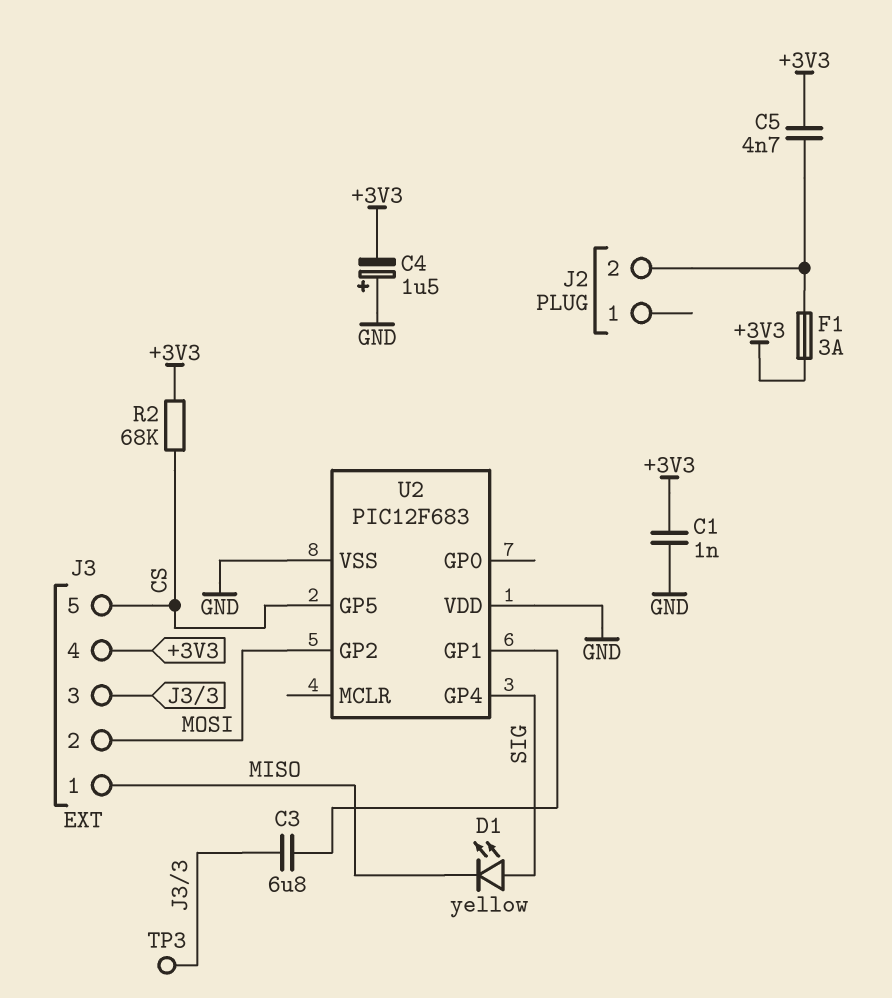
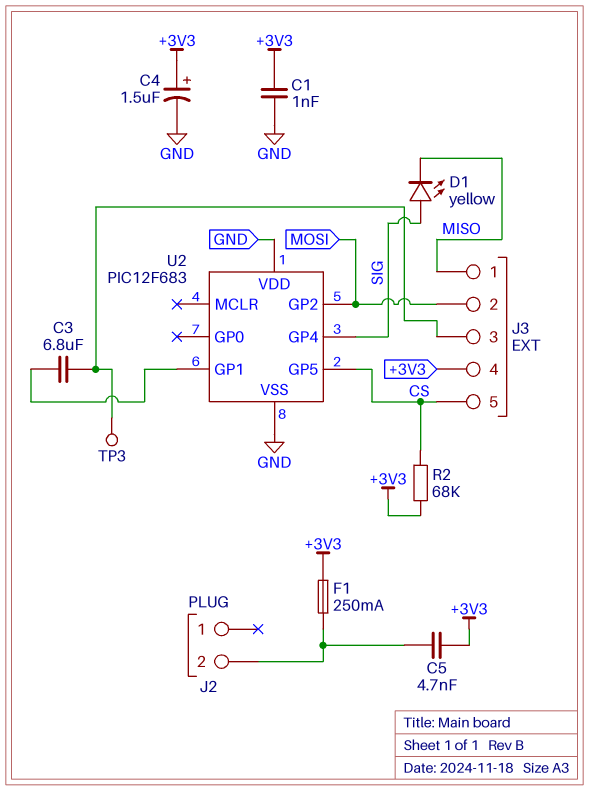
C4: 1.5uF (plus GND, minus +3V3) -> 1.5uF (plus +3V3, minus GND)
F1: 3A (+3V3, J2/2) -> 250mA (+3V3, J2/2)

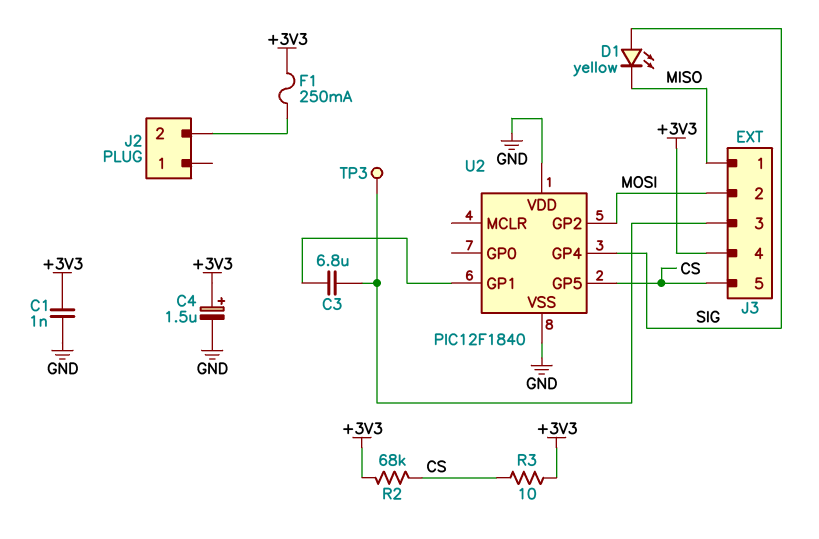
C5: 4.7nF (+3V3, J2/2) -> none
R3: none -> 10 (+3V3, CS)
U2: PIC12F683 -> PIC12F1840

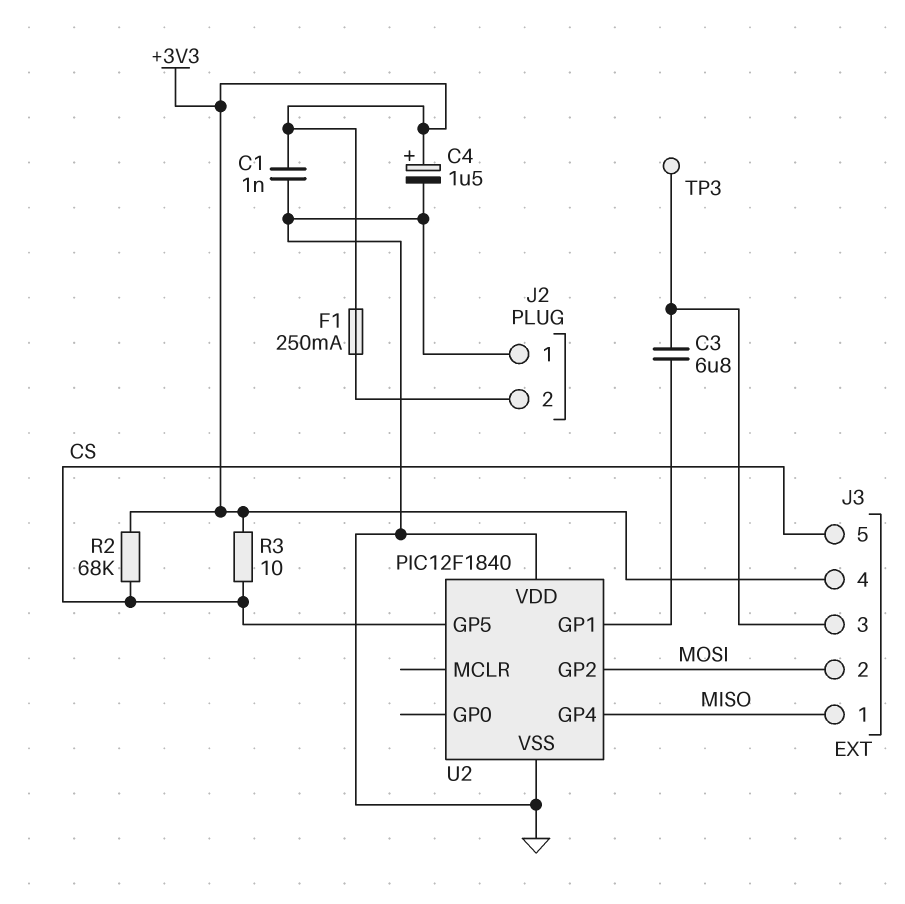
D1: LED yellow (A SIG, K MISO) -> none
J2 pin 1: none -> GND
U2 pin GP4: SIG -> MISO

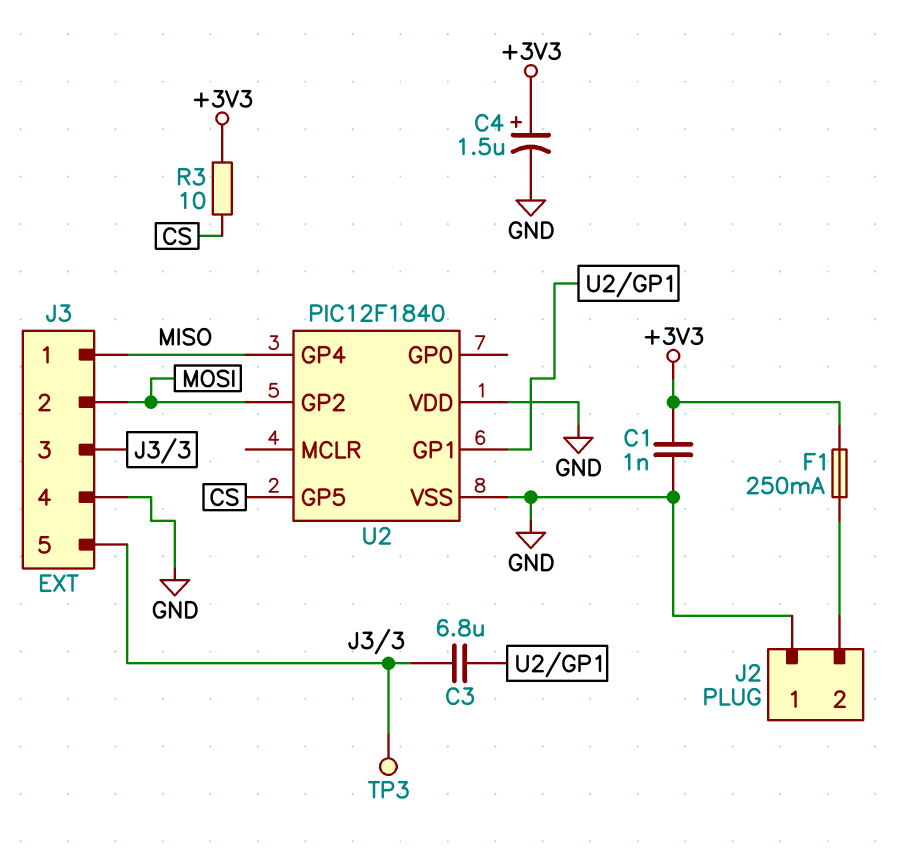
J3 pin 4: +3V3 -> GND
J3 pin 5: CS -> J3/3
R2: 68k (+3V3, CS) -> none

